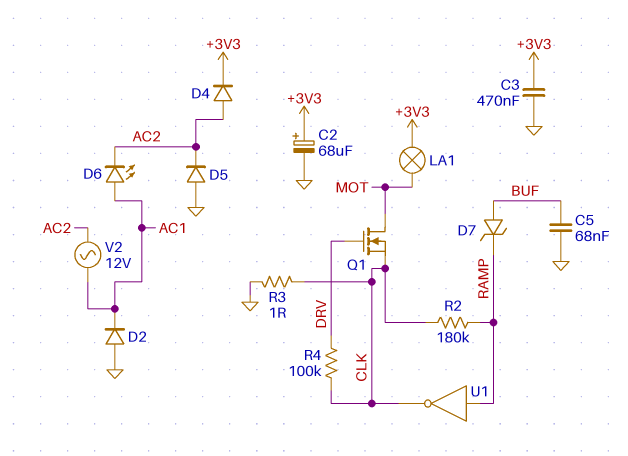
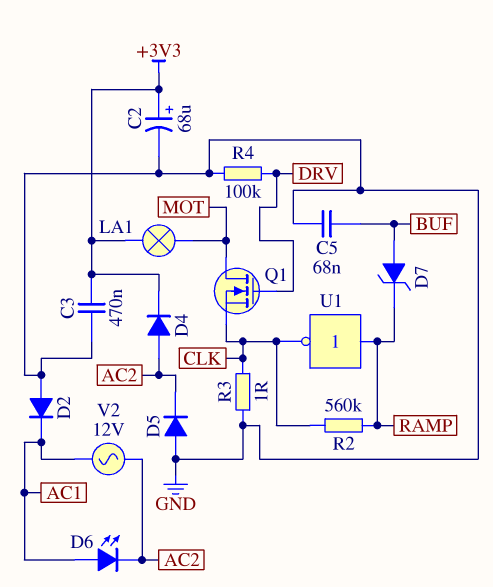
R2: 180k (CLK, RAMP) -> 560k (CLK, RAMP)
R4: 100k (CLK, DRV) -> 100k (DRV, GND)

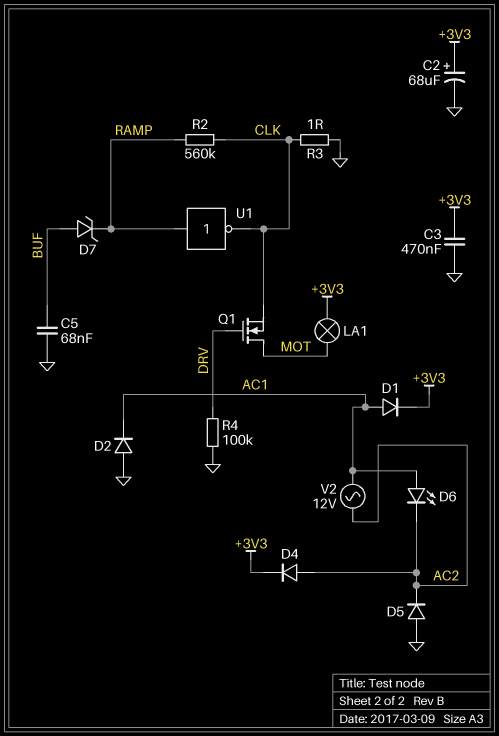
D1: none -> diode (A AC1, K +3V3)

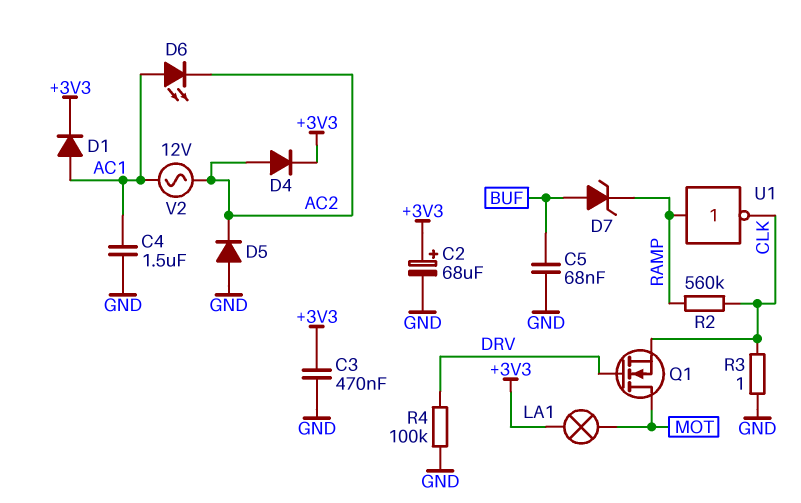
C4: none -> 1.5uF (AC1, GND)
D2: diode (A GND, K AC1) -> none

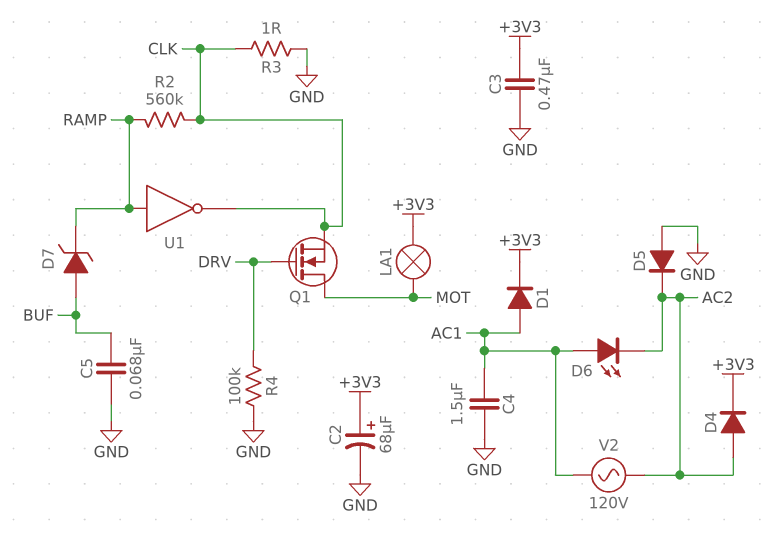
V2: AC 12V (AC1, AC2) -> AC 120V (AC1, AC2)

